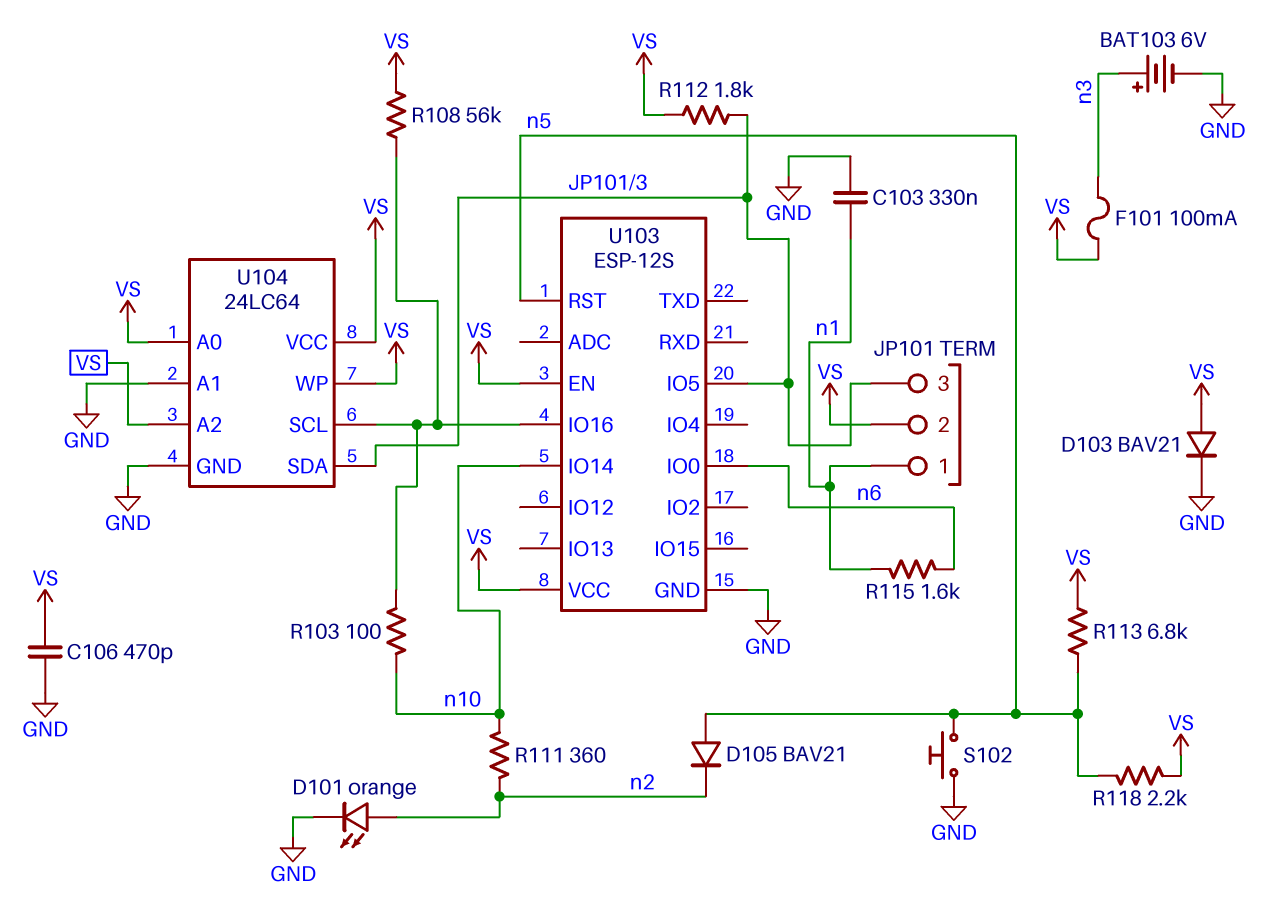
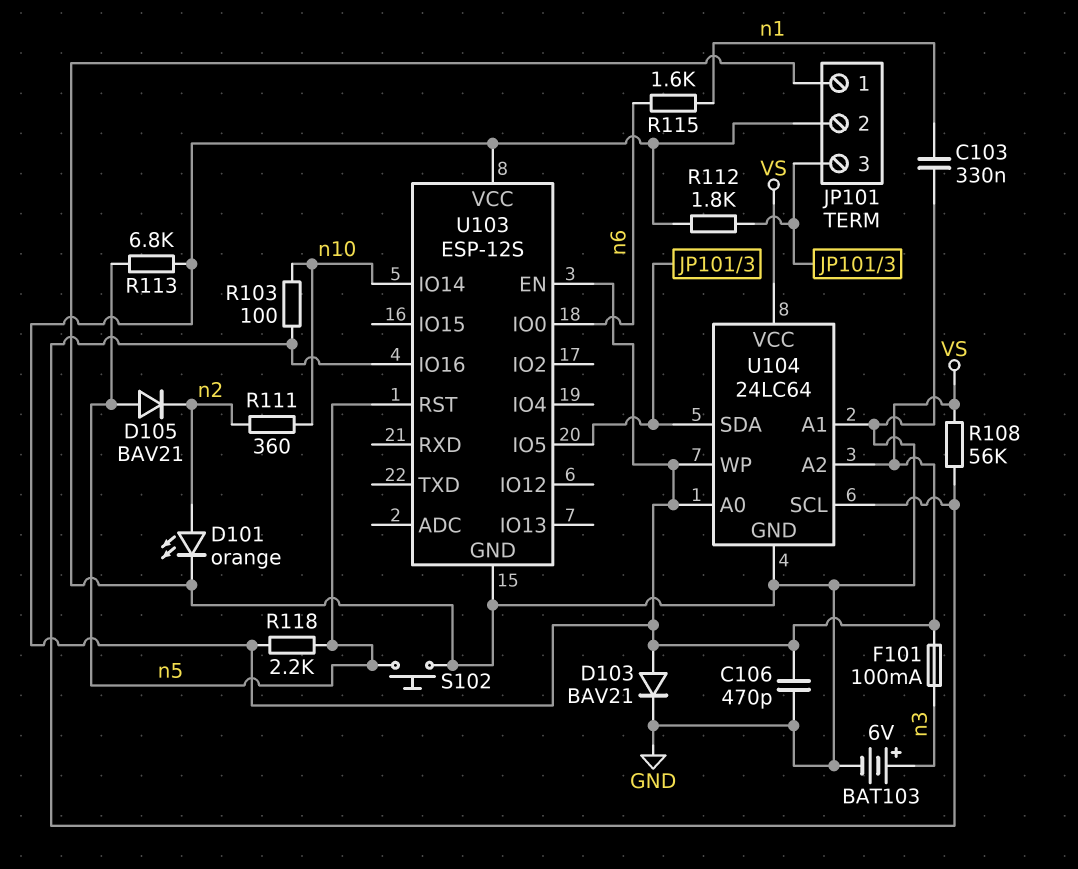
JP101 pin 1: n1 -> GND

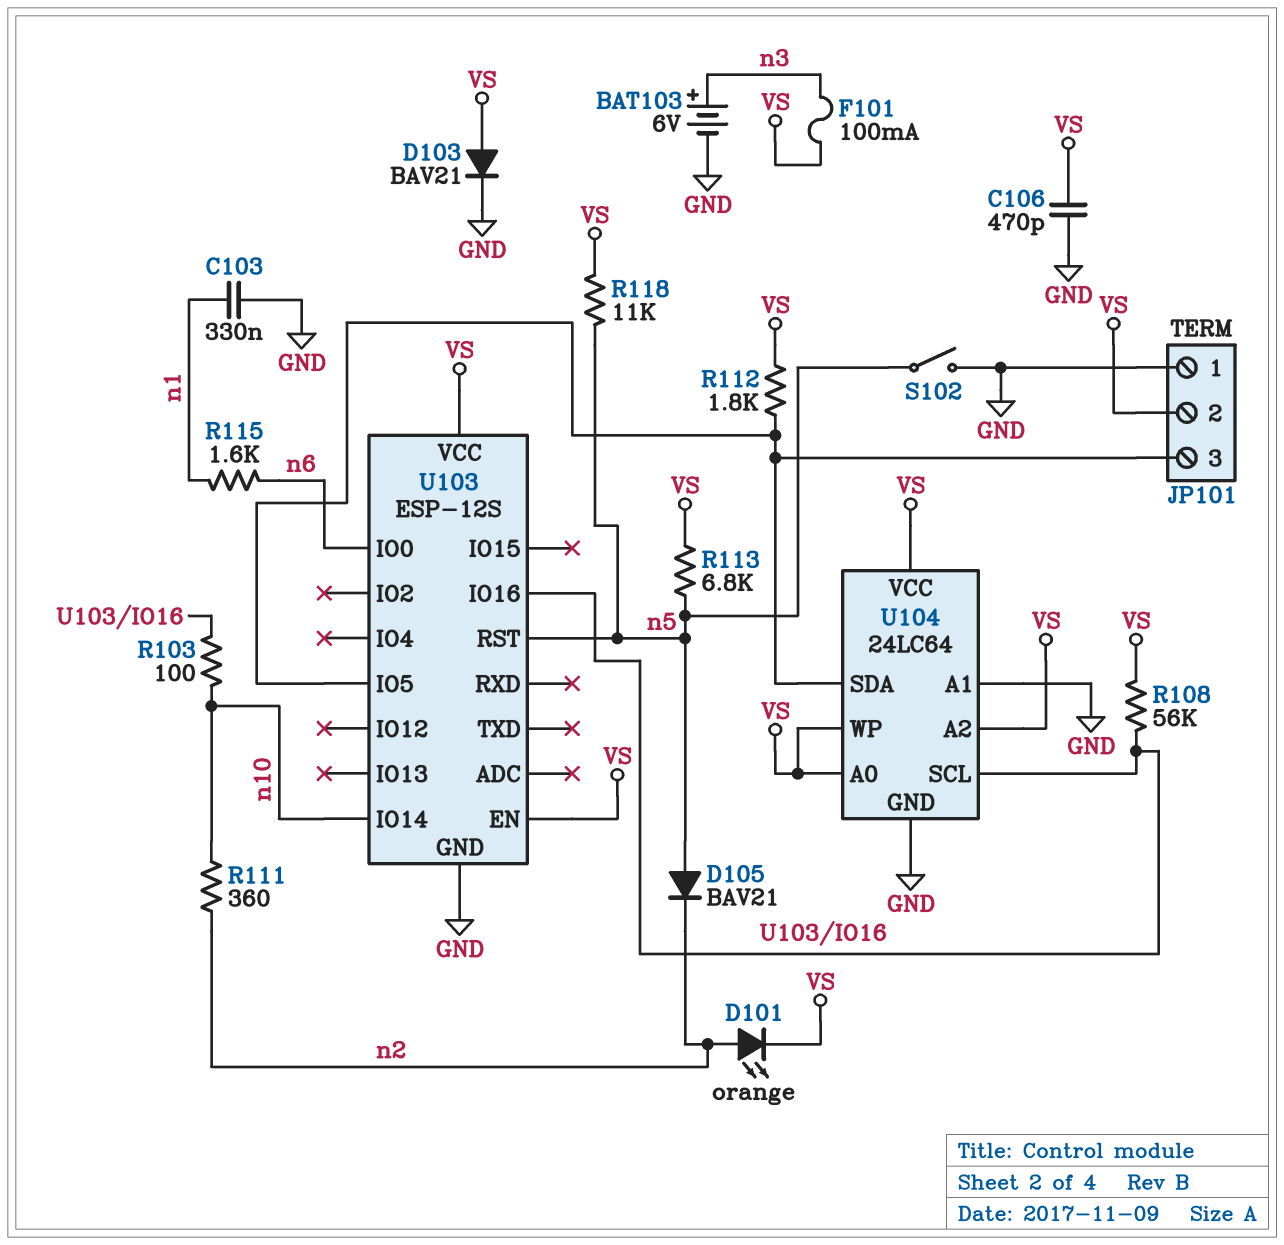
D101: LED orange (A n2, K GND) -> LED orange (A n2, K VS)
R118: 2.2k (VS, n5) -> 11k (VS, n5)
S102: button (GND, n5) -> switch (GND, n5)

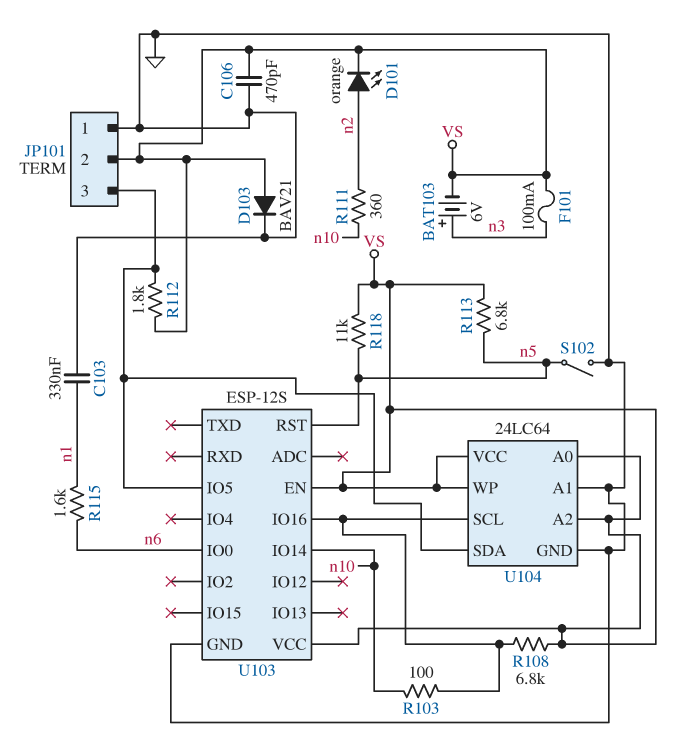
BAT103: 6V (plus n3, minus GND) -> 6V (plus n3, minus VS)
D105: diode BAV21 (A n5, K n2) -> none
R108: 56k (U103/IO16, VS) -> 6.8k (U103/IO16, VS)

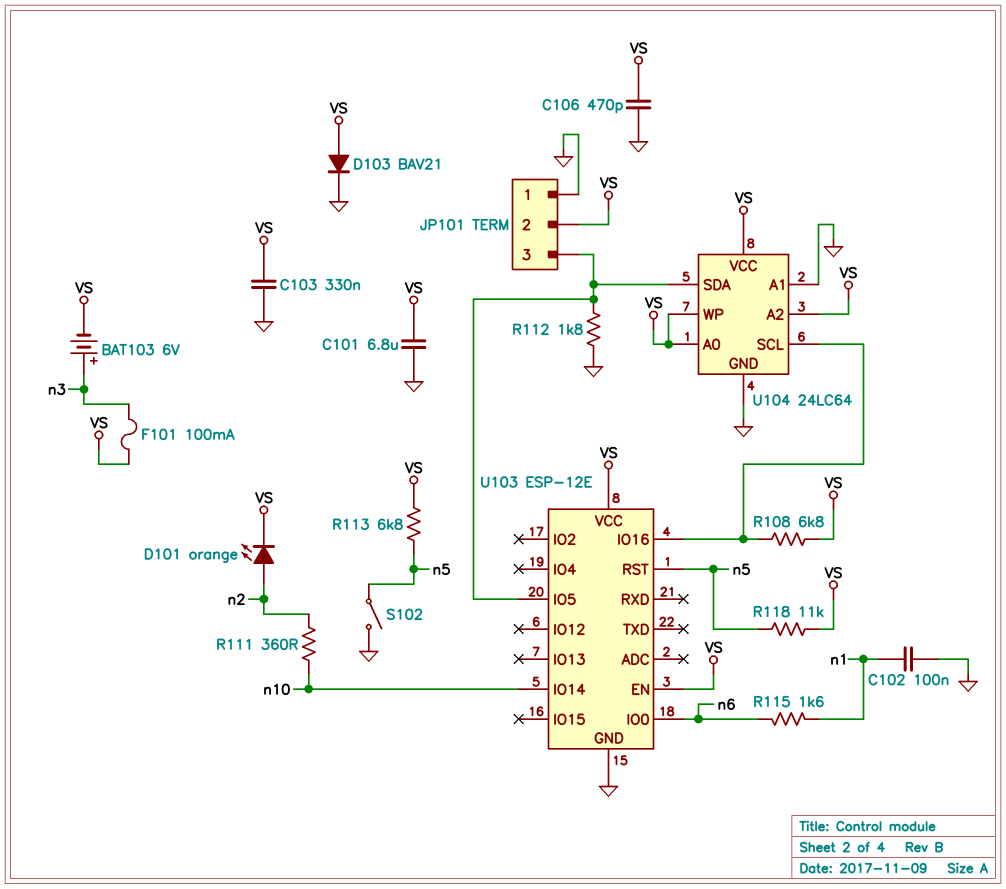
C101: none -> 6.8uF (GND, VS)
C102: none -> 100nF (GND, n1)
C103: 330nF (GND, n1) -> 330nF (GND, VS)
R103: 100 (U103/IO16, n10) -> none
R112: 1.8k (JP101/3, VS) -> 1.8k (GND, JP101/3)
U103: ESP-12S -> ESP-12E

